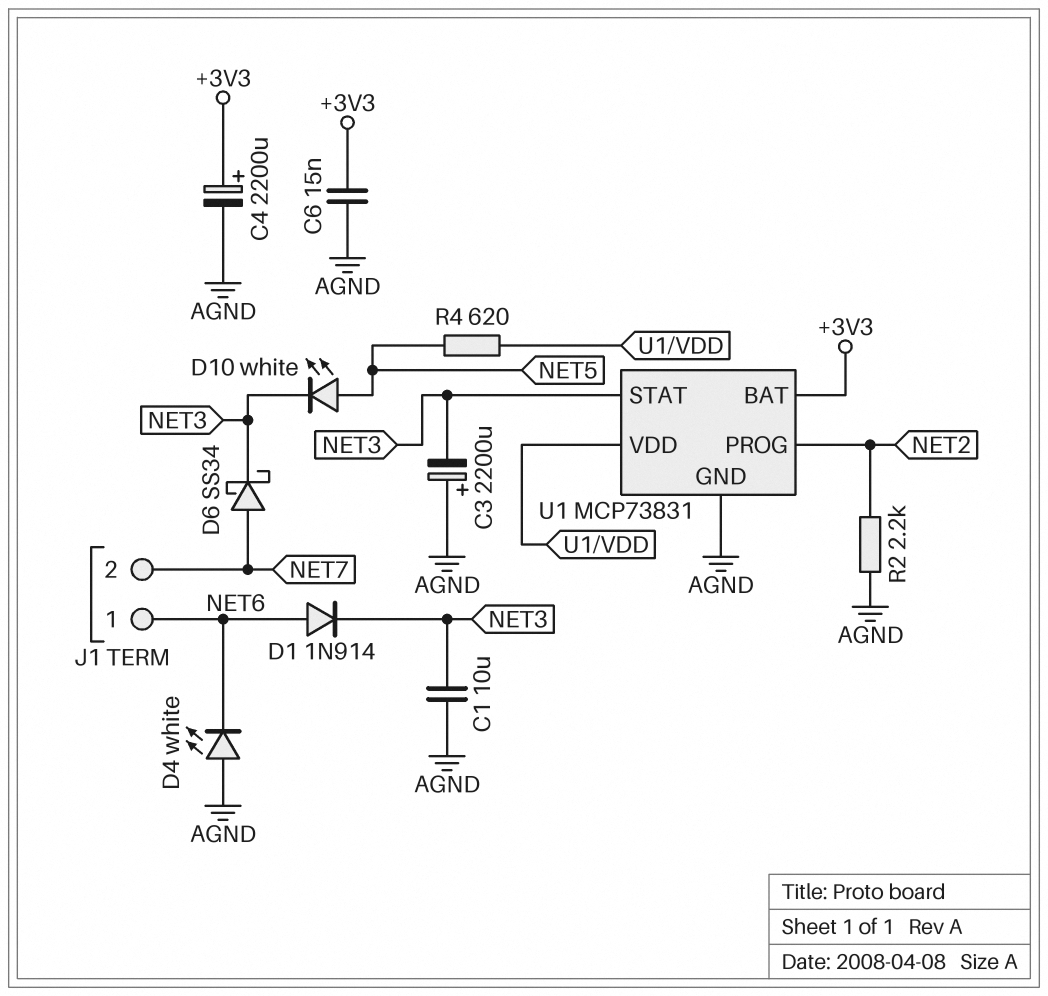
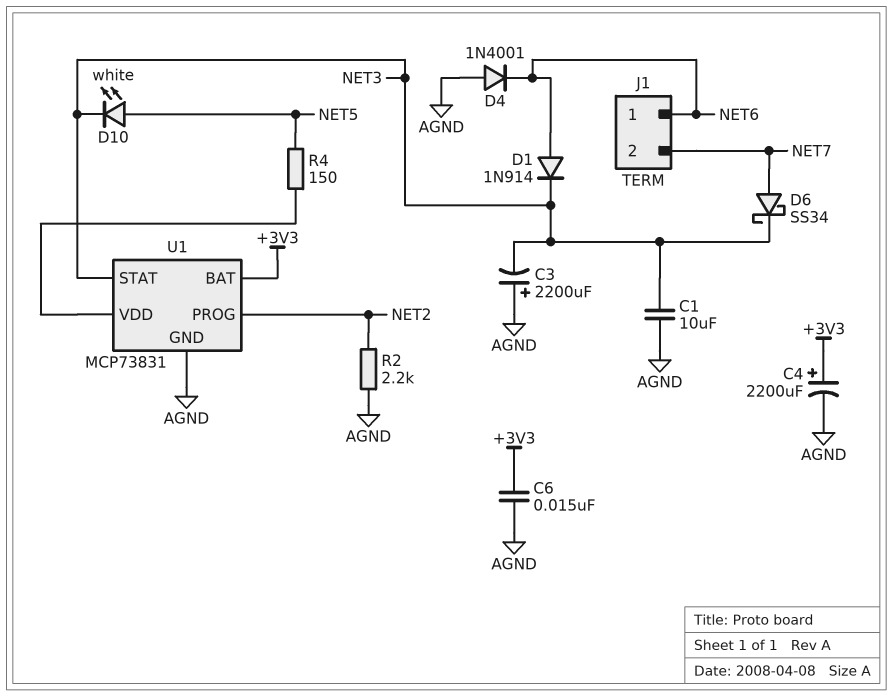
D4: LED white (A AGND, K NET6) -> diode 1N4001 (A AGND, K NET6)
R4: 620 (NET5, U1/VDD) -> 150 (NET5, U1/VDD)

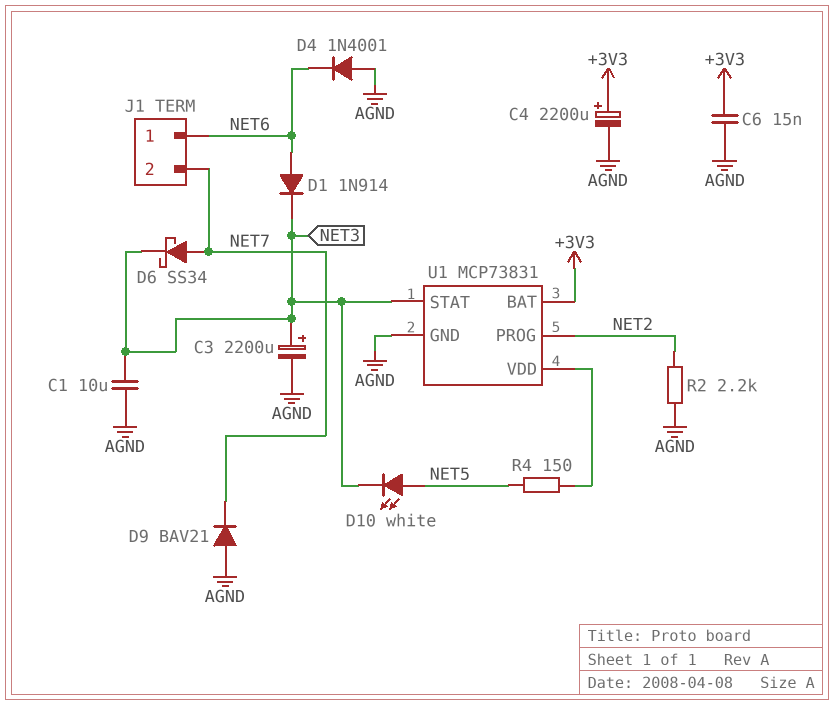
C3: 2200uF (plus AGND, minus NET3) -> 2200uF (plus NET3, minus AGND)
D9: none -> diode BAV21 (A AGND, K NET7)

